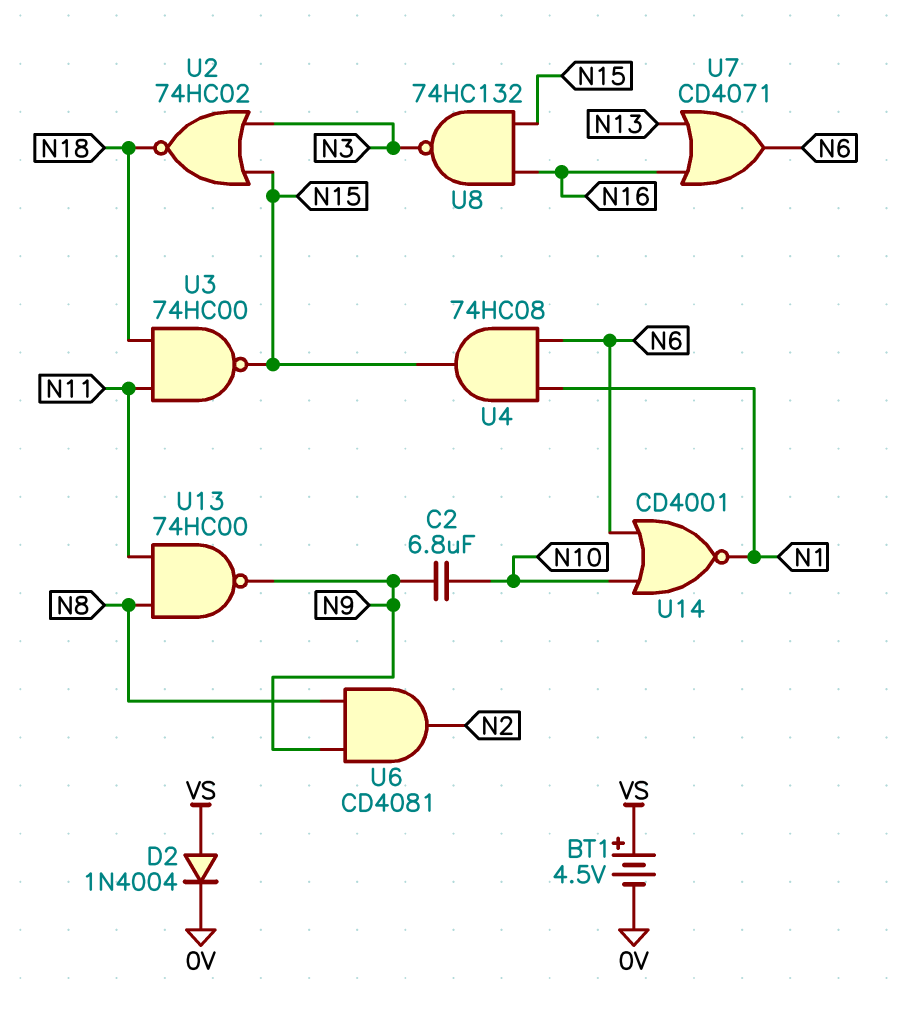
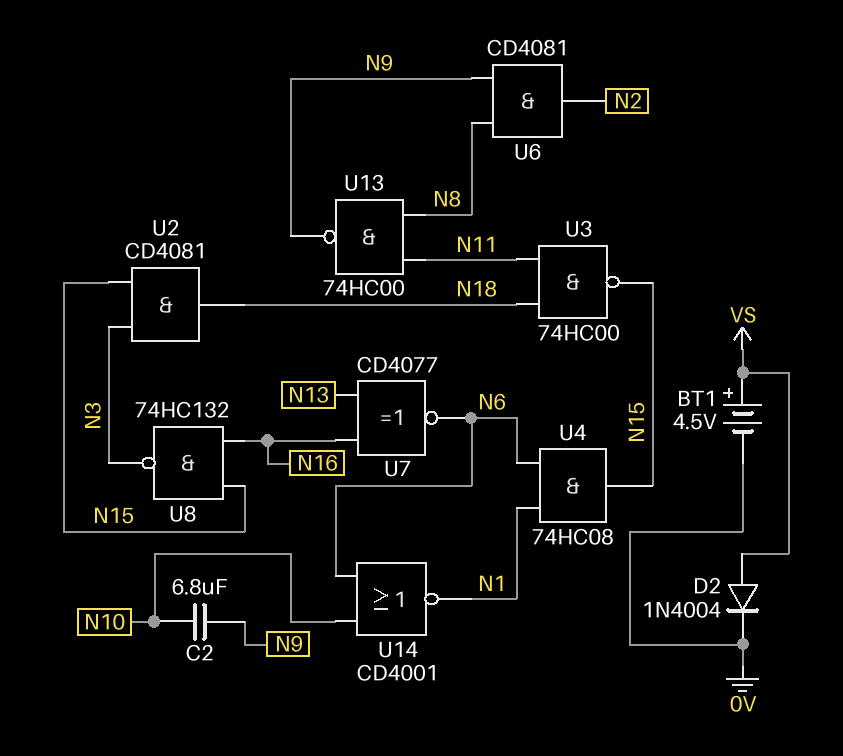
U2: NOR 74HC02 (in N3, in N15, out N18) -> AND CD4081 (in N3, in N15, out N18)
U7: OR CD4071 (in N13, in N16, out N6) -> XNOR CD4077 (in N13, in N16, out N6)

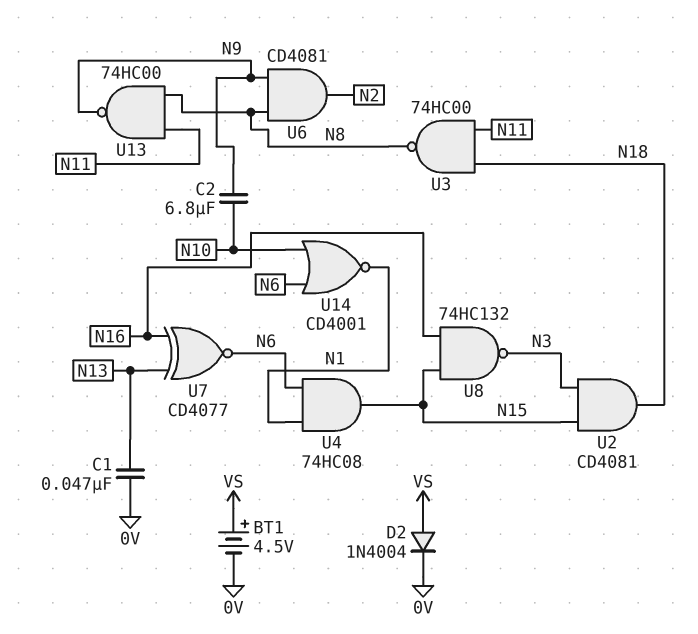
C1: none -> 47nF (0V, N13)
U3: NAND 74HC00 (in N11, in N18, out N15) -> NAND 74HC00 (in N11, in N18, out N8)

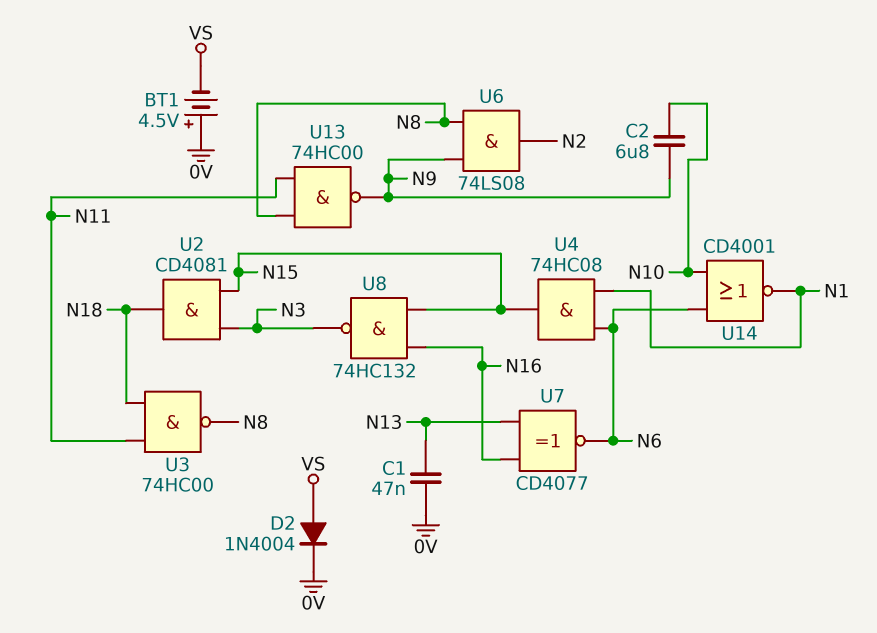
BT1: 4.5V (plus VS, minus 0V) -> 4.5V (plus 0V, minus VS)
U6: AND CD4081 (in N8, in N9, out N2) -> AND 74LS08 (in N8, in N9, out N2)

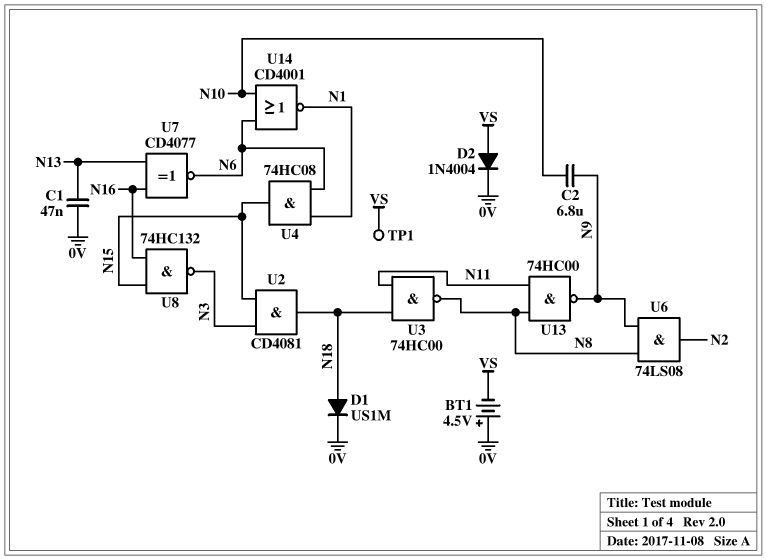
D1: none -> diode US1M (A N18, K 0V)
TP1: none -> test point (VS)

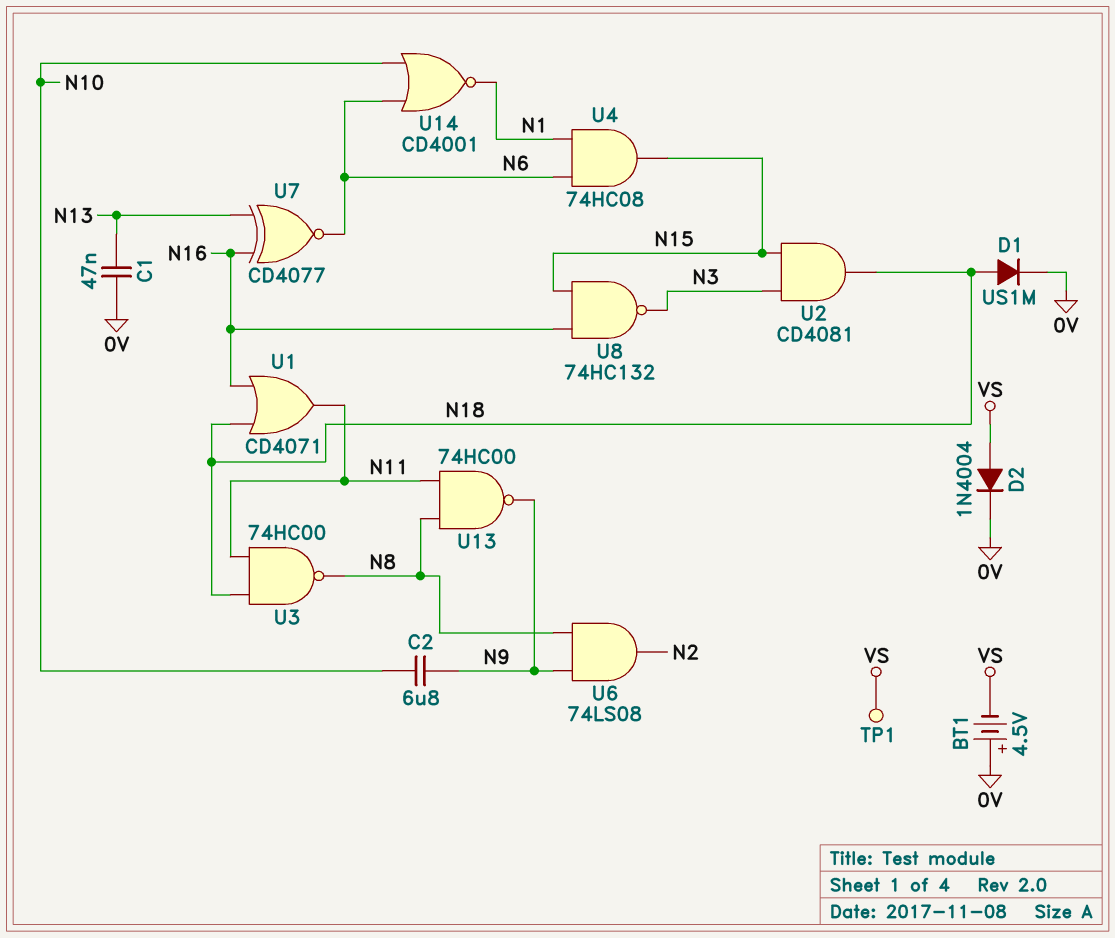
U1: none -> OR CD4071 (in N16, in N18, out N11)

